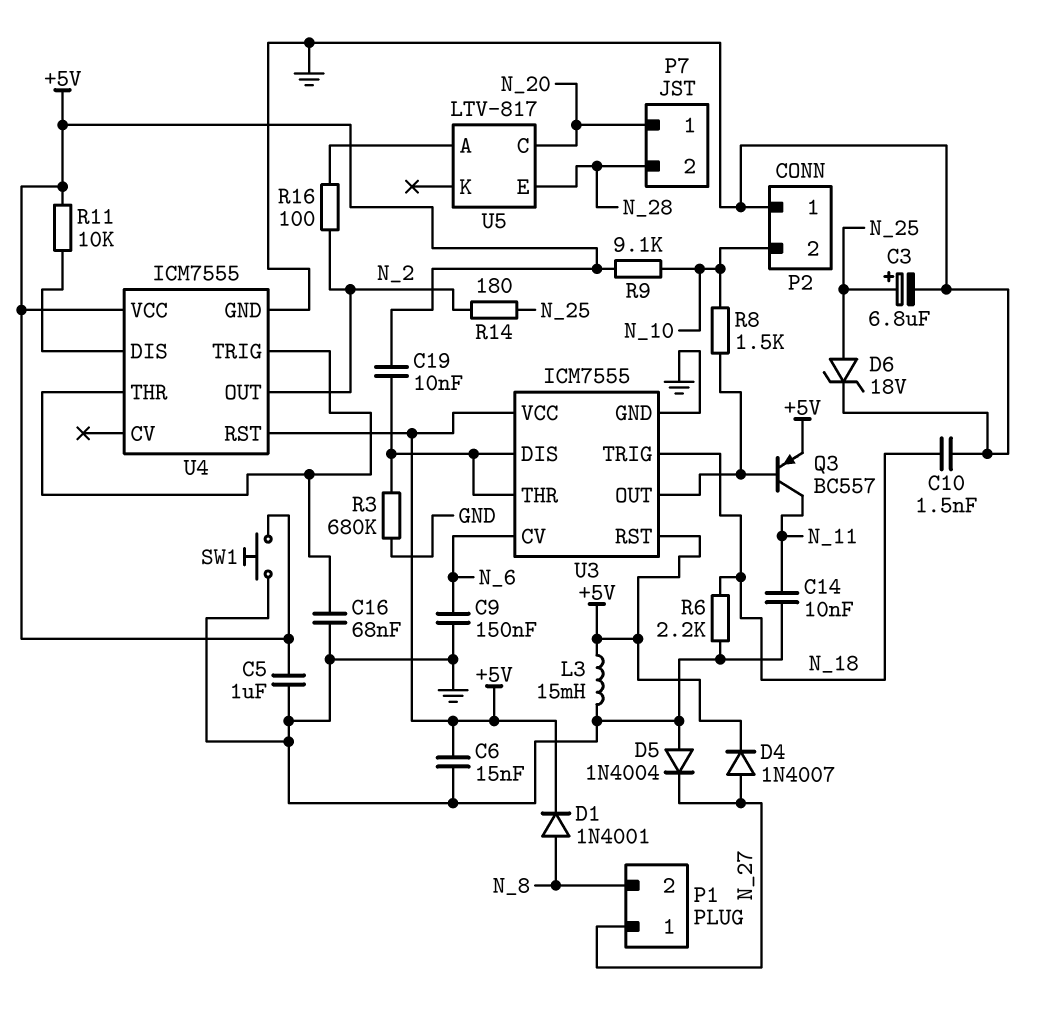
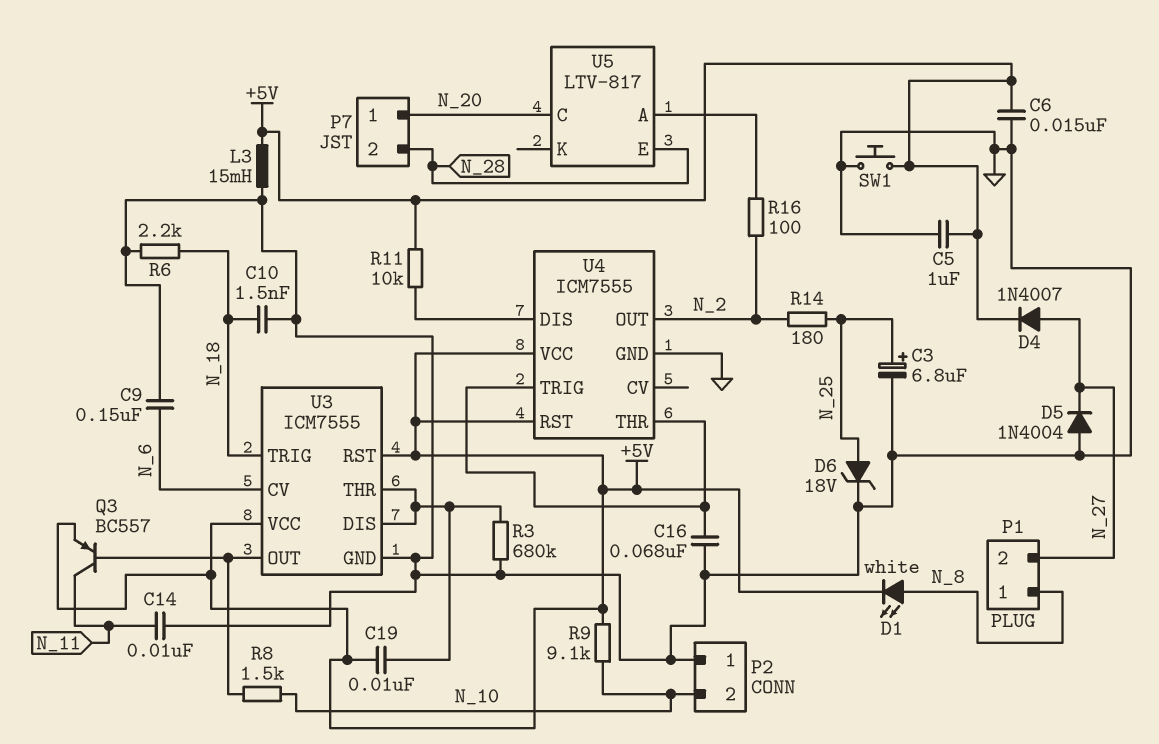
D1: diode 1N4001 (A N_8, K +5V) -> LED white (A N_8, K +5V)
P1 pin 1: N_27 -> N_8
P1 pin 2: N_8 -> N_27

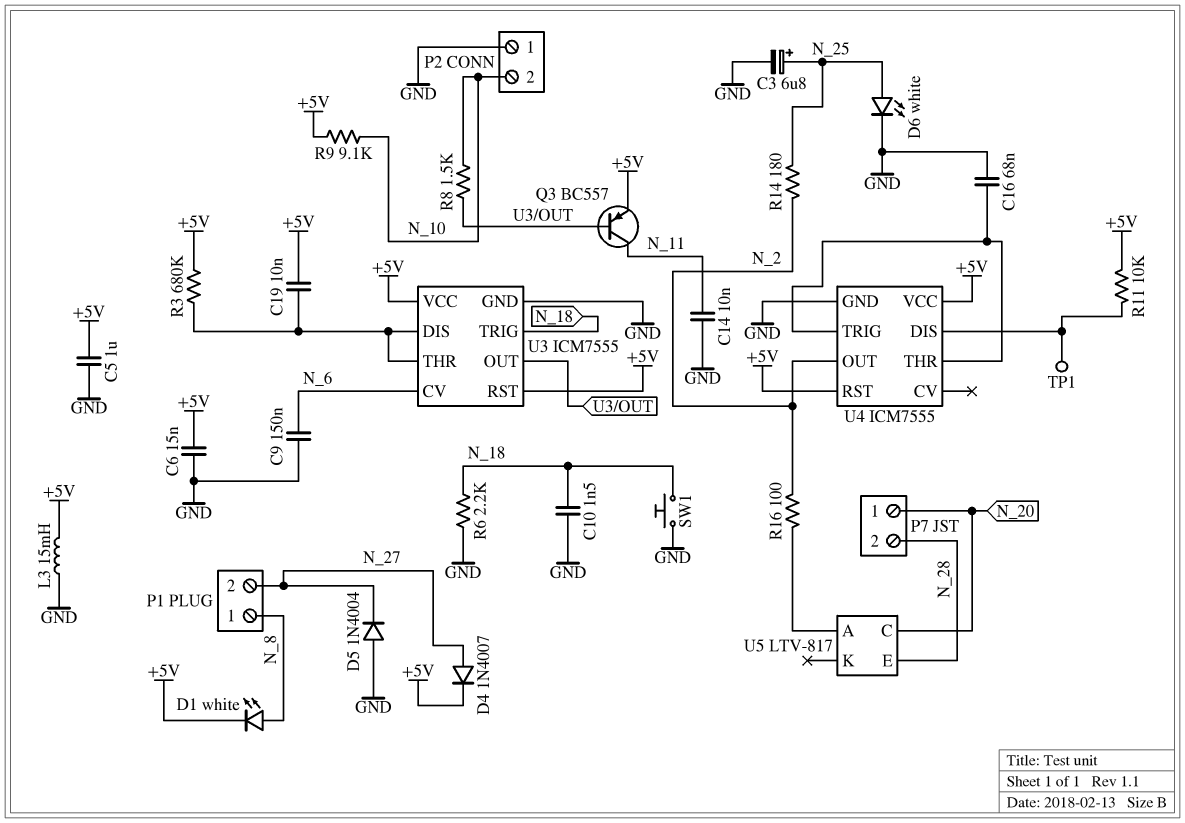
D6: zener 18V (A N_25, K GND) -> LED white (A N_25, K GND)
R3: 680k (GND, U3/DIS) -> 680k (+5V, U3/DIS)
SW1: button (+5V, GND) -> button (GND, N_18)
TP1: none -> test point (U4/DIS)

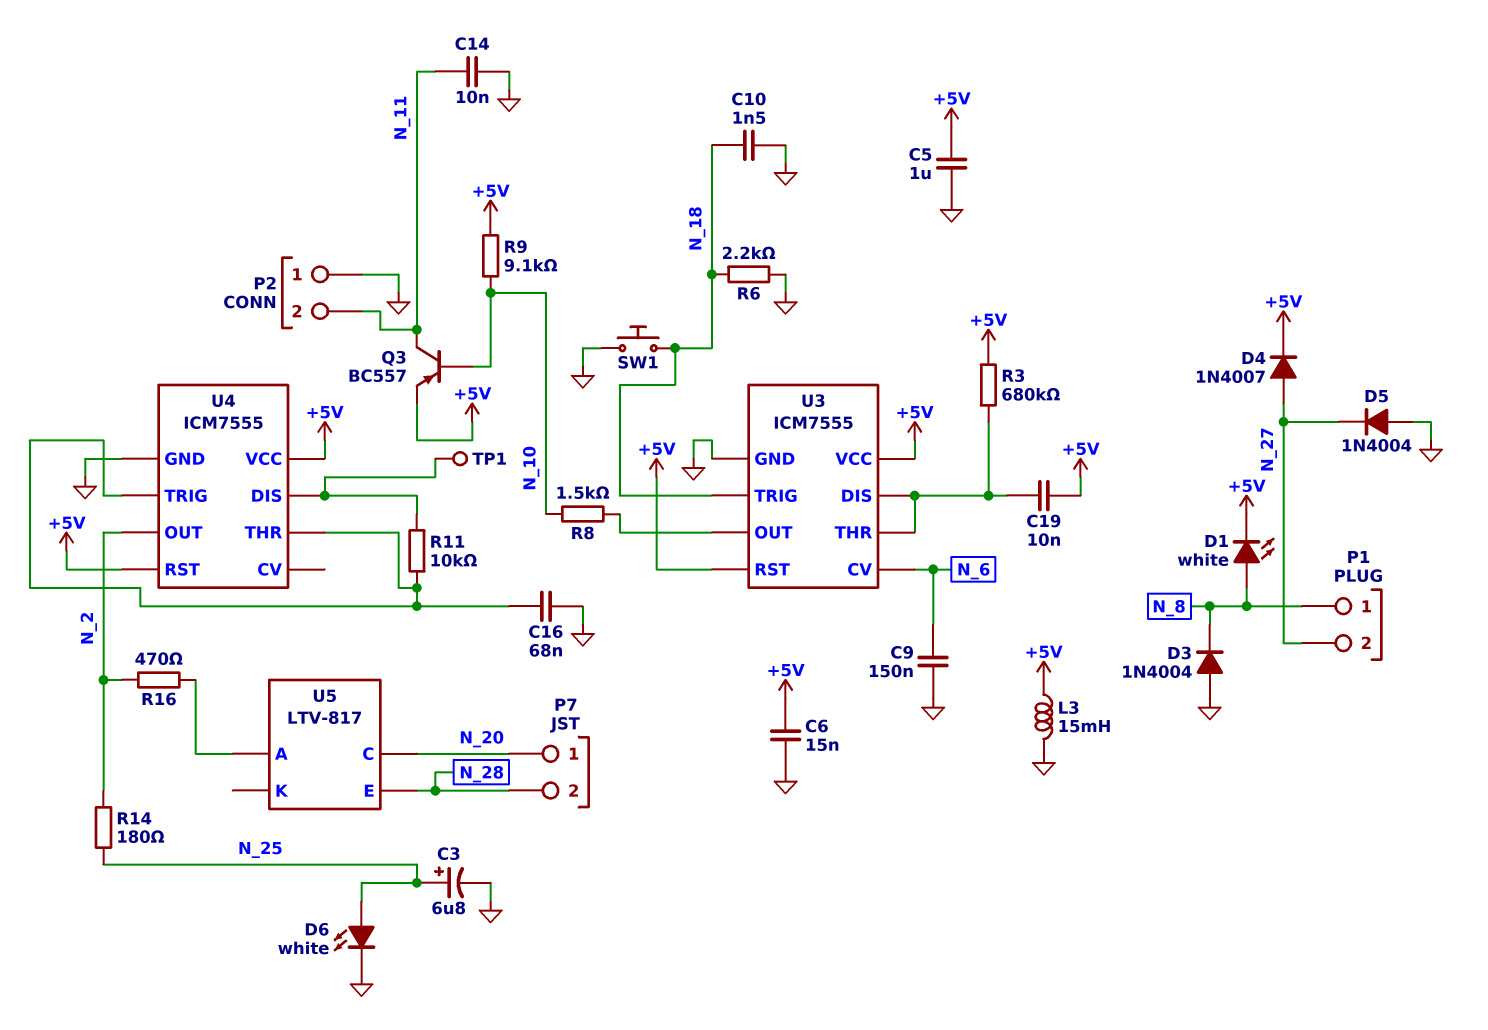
D3: none -> diode 1N4004 (A GND, K N_8)
P2 pin 2: N_10 -> N_11
Q3: PNP BC557 (B U3/OUT, C N_11, E +5V) -> PNP BC557 (B N_10, C N_11, E +5V)
R11: 10k (+5V, U4/DIS) -> 10k (U4/DIS, U4/THR)
R16: 100 (N_2, U5/A) -> 470 (N_2, U5/A)

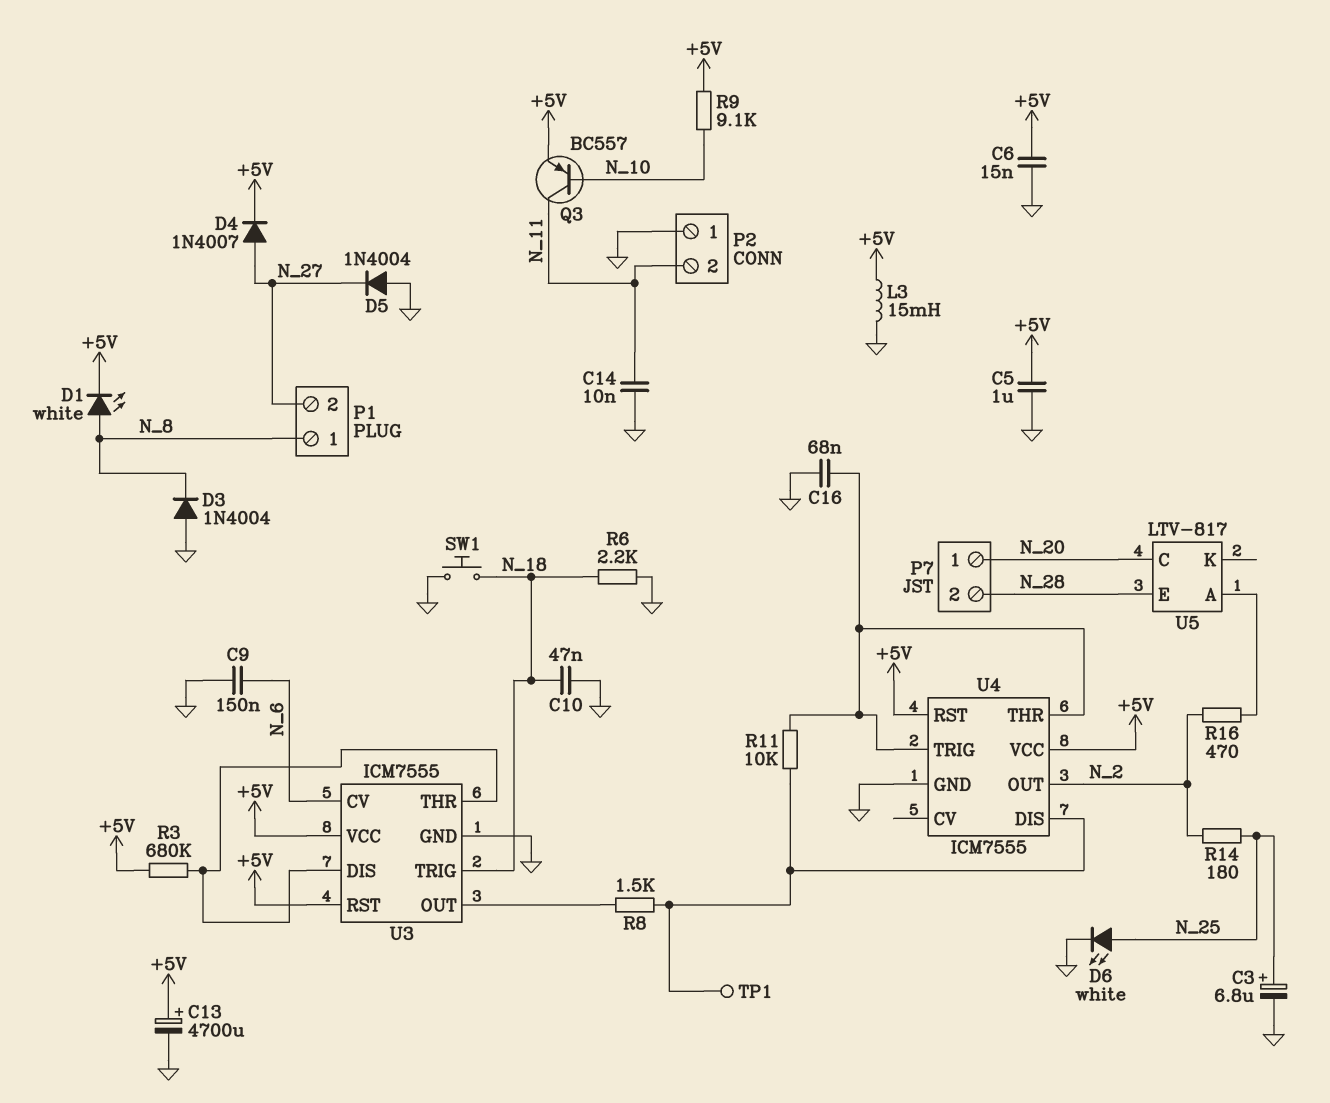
C10: 1.5nF (GND, N_18) -> 47nF (GND, N_18)
C13: none -> 4700uF (plus +5V, minus GND)
C19: 10nF (+5V, U3/DIS) -> none
R8: 1.5k (N_10, U3/OUT) -> 1.5k (U3/OUT, U4/DIS)

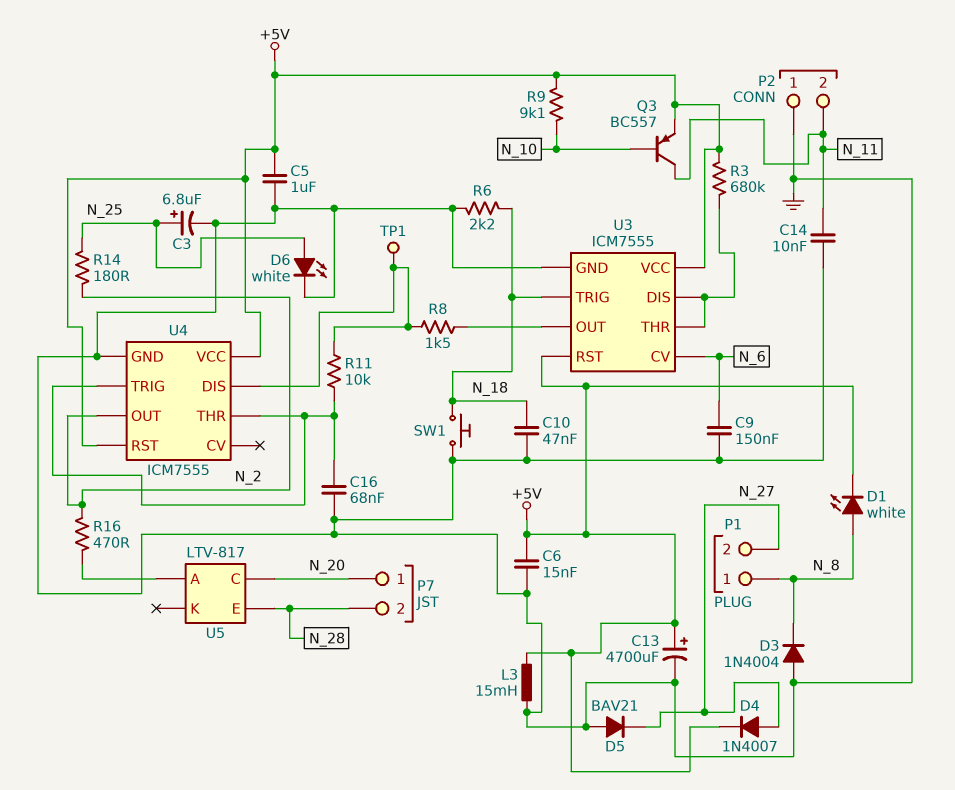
D5: diode 1N4004 (A GND, K N_27) -> diode BAV21 (A GND, K N_27)

